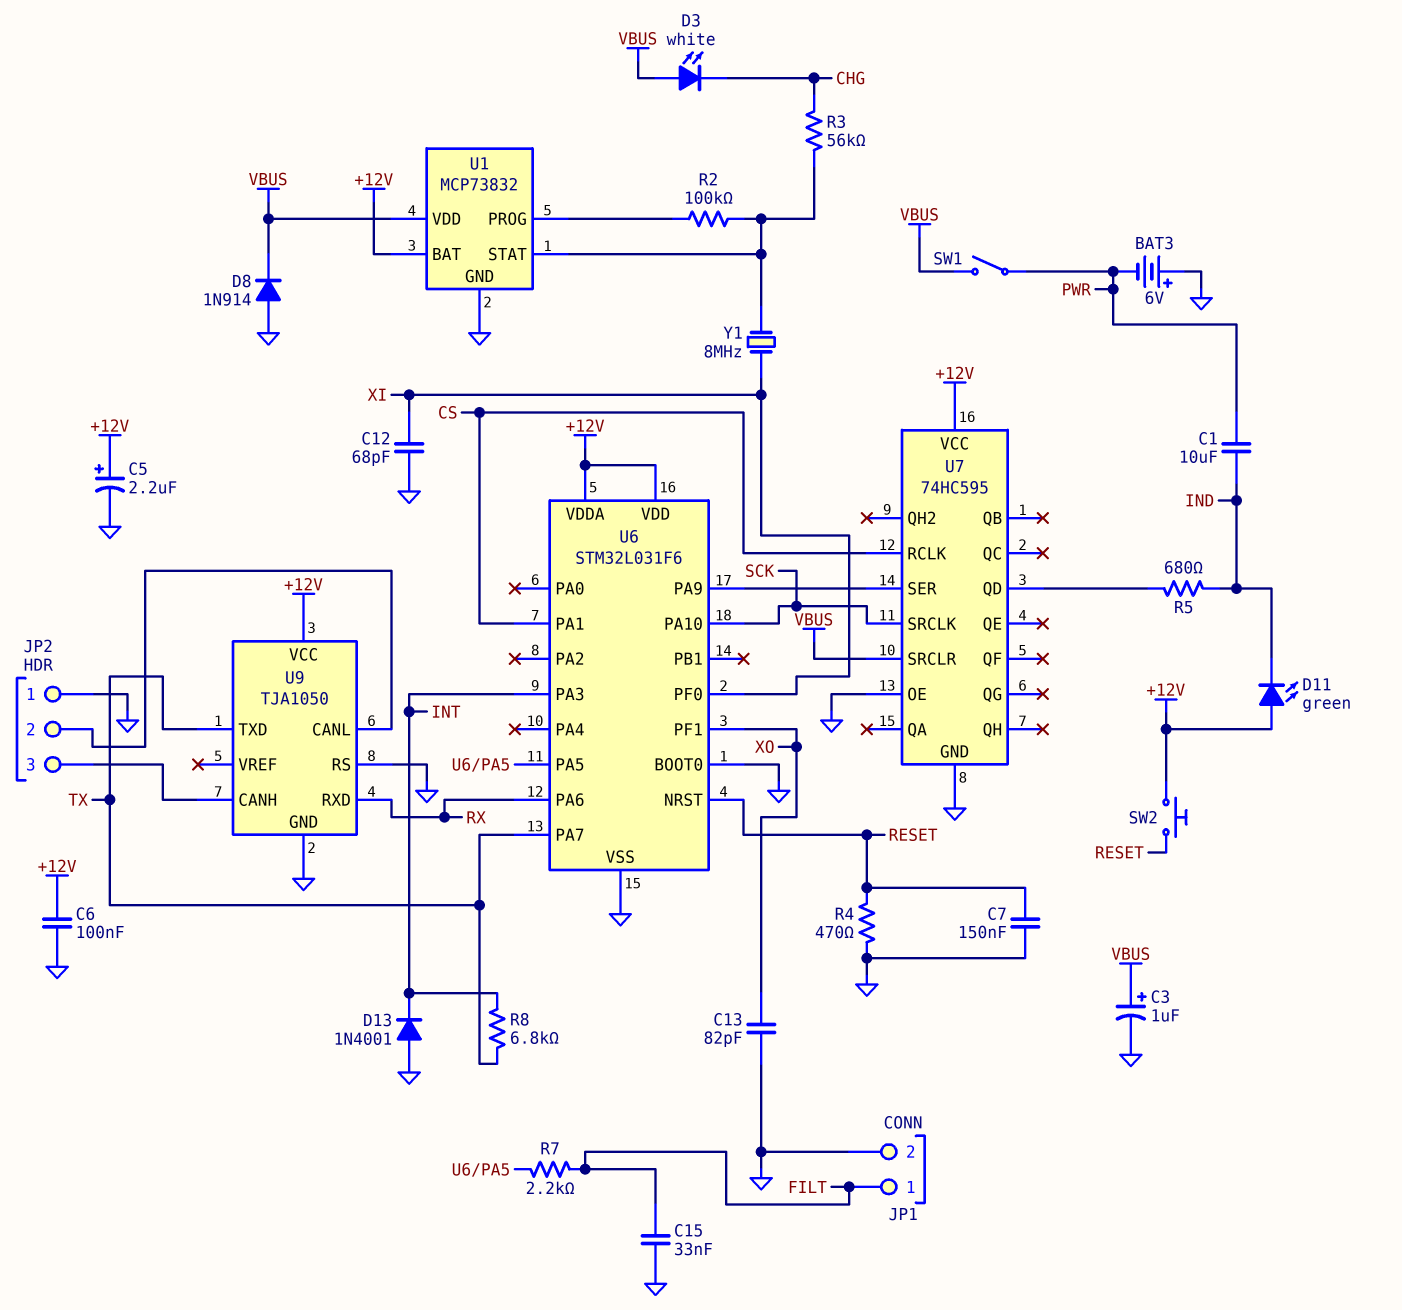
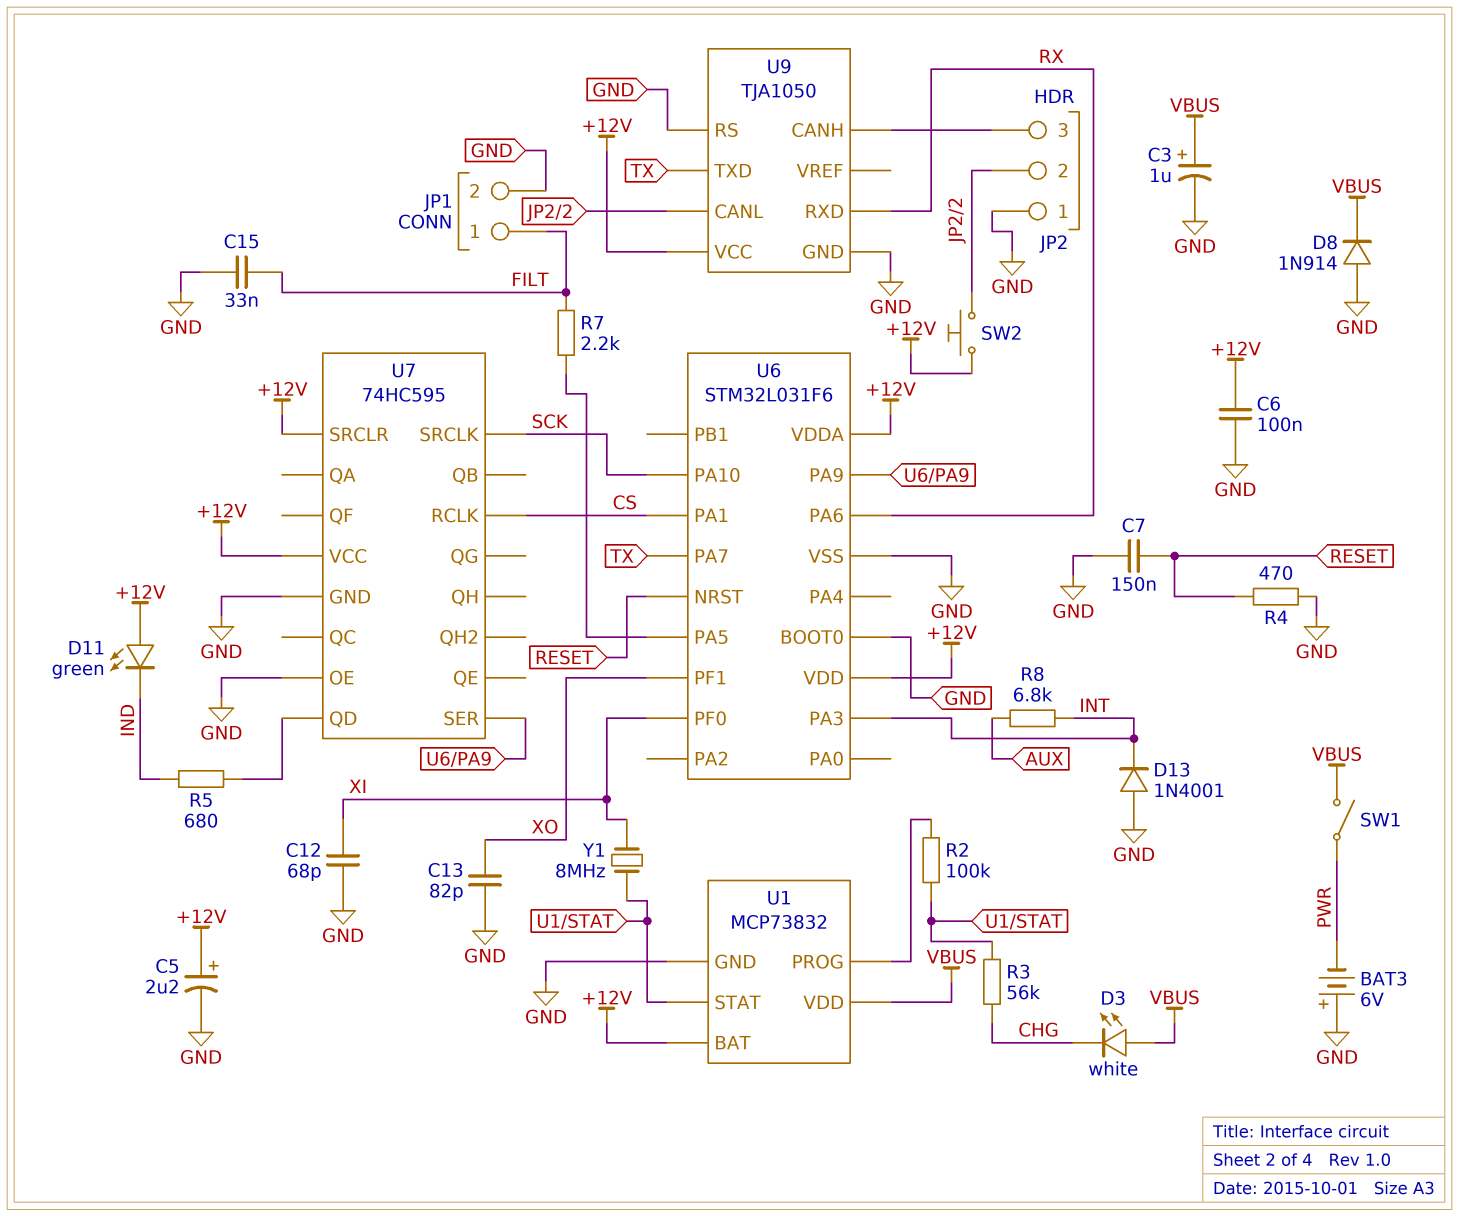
C1: 10uF (IND, PWR) -> none
R8: 6.8k (INT, TX) -> 6.8k (AUX, INT)
SW2: button (+12V, RESET) -> button (+12V, JP2/2)
U7 pin SRCLR: VBUS -> +12V

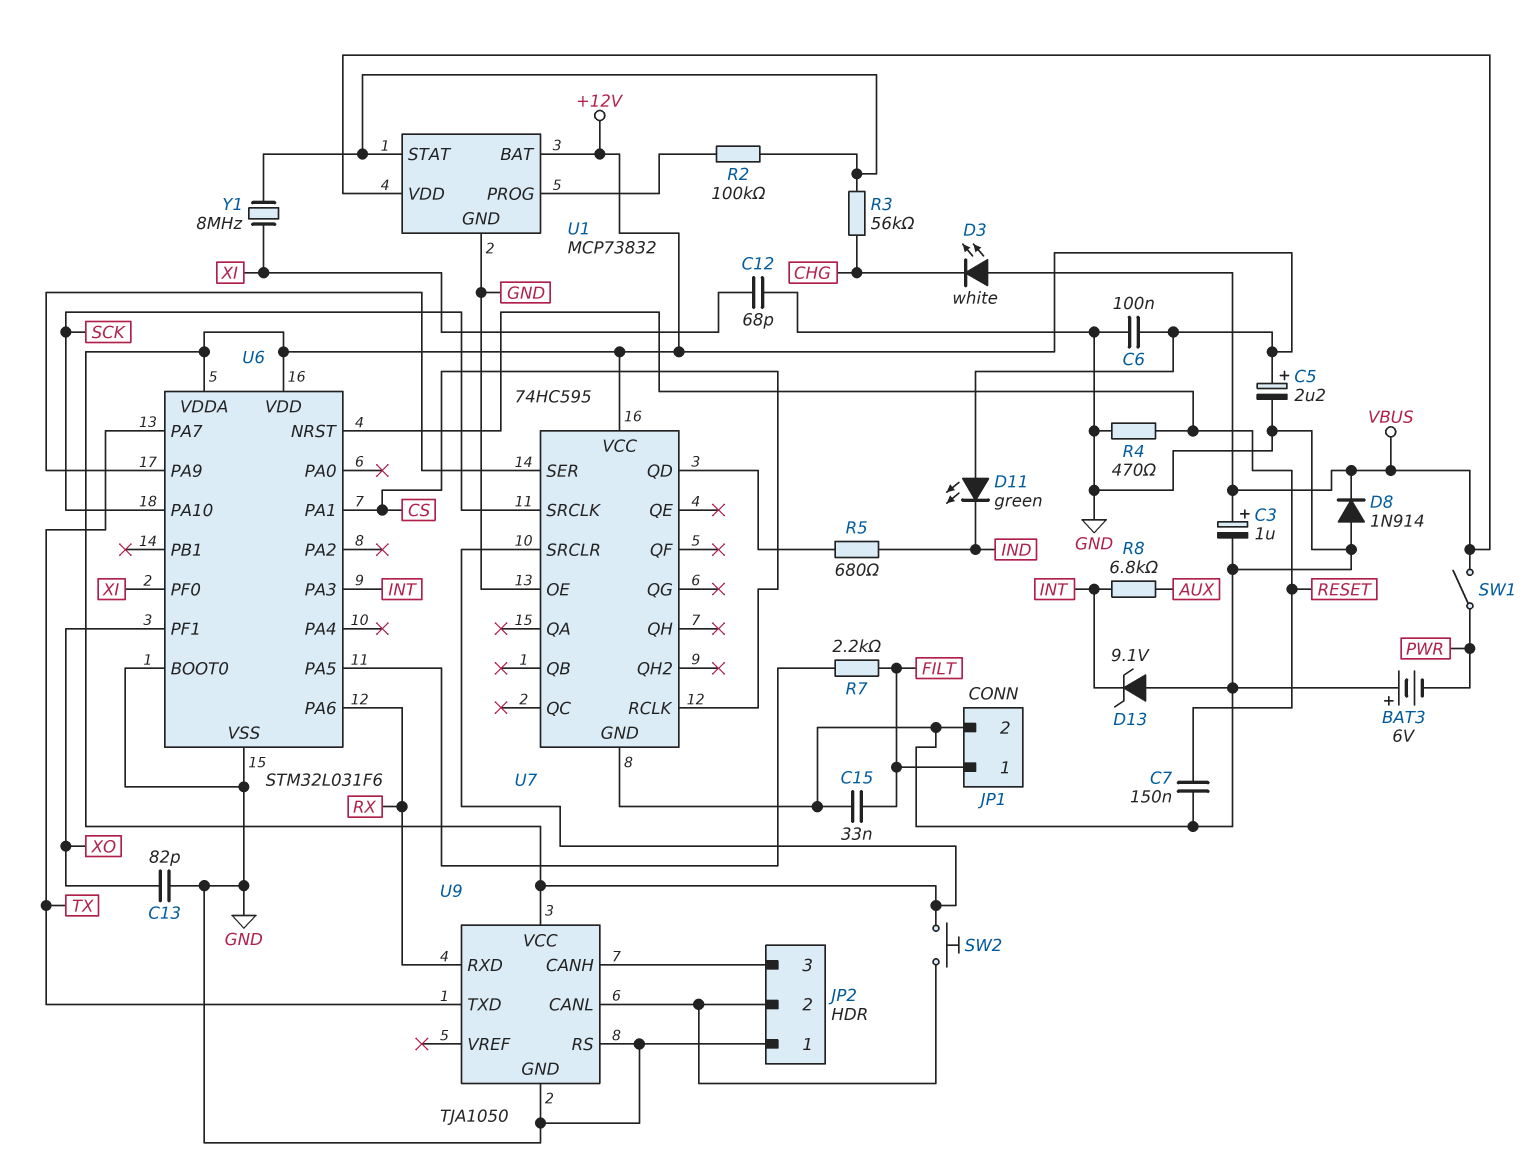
D13: diode 1N4001 (A GND, K INT) -> zener 9.1V (A GND, K INT)

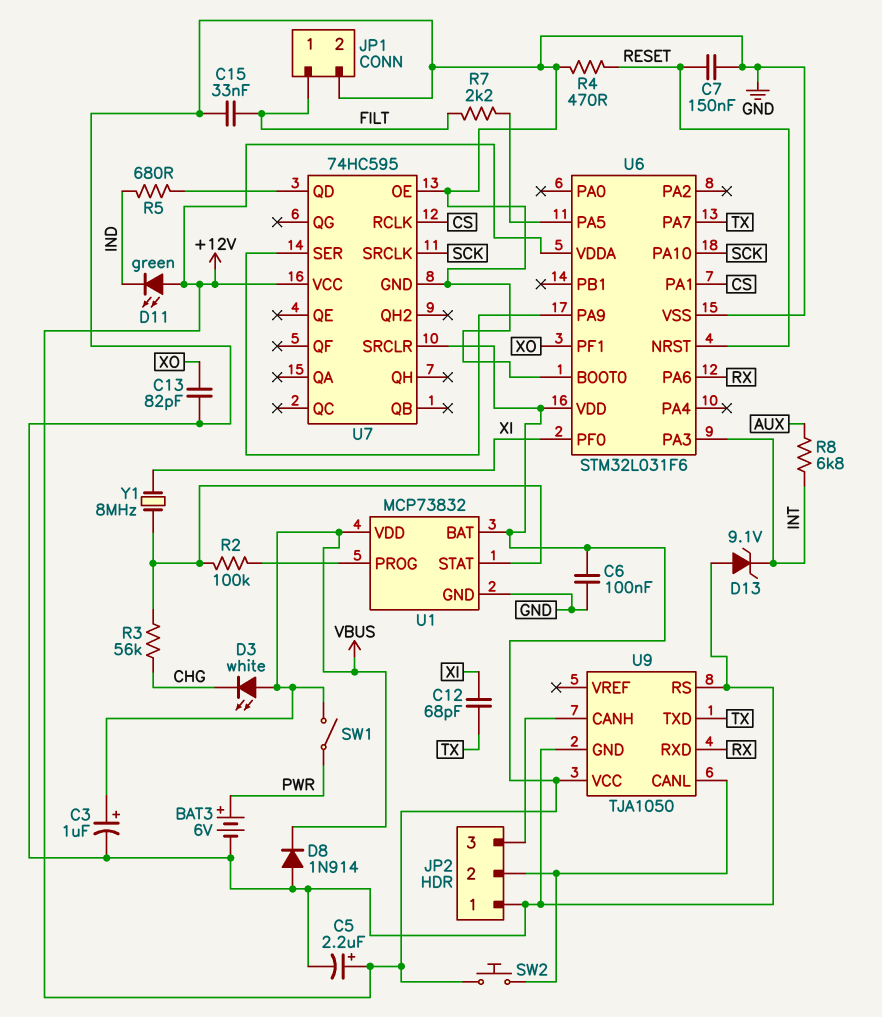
BAT3: 6V (plus GND, minus PWR) -> 6V (plus PWR, minus GND)
C12: 68pF (GND, XI) -> 68pF (TX, XI)

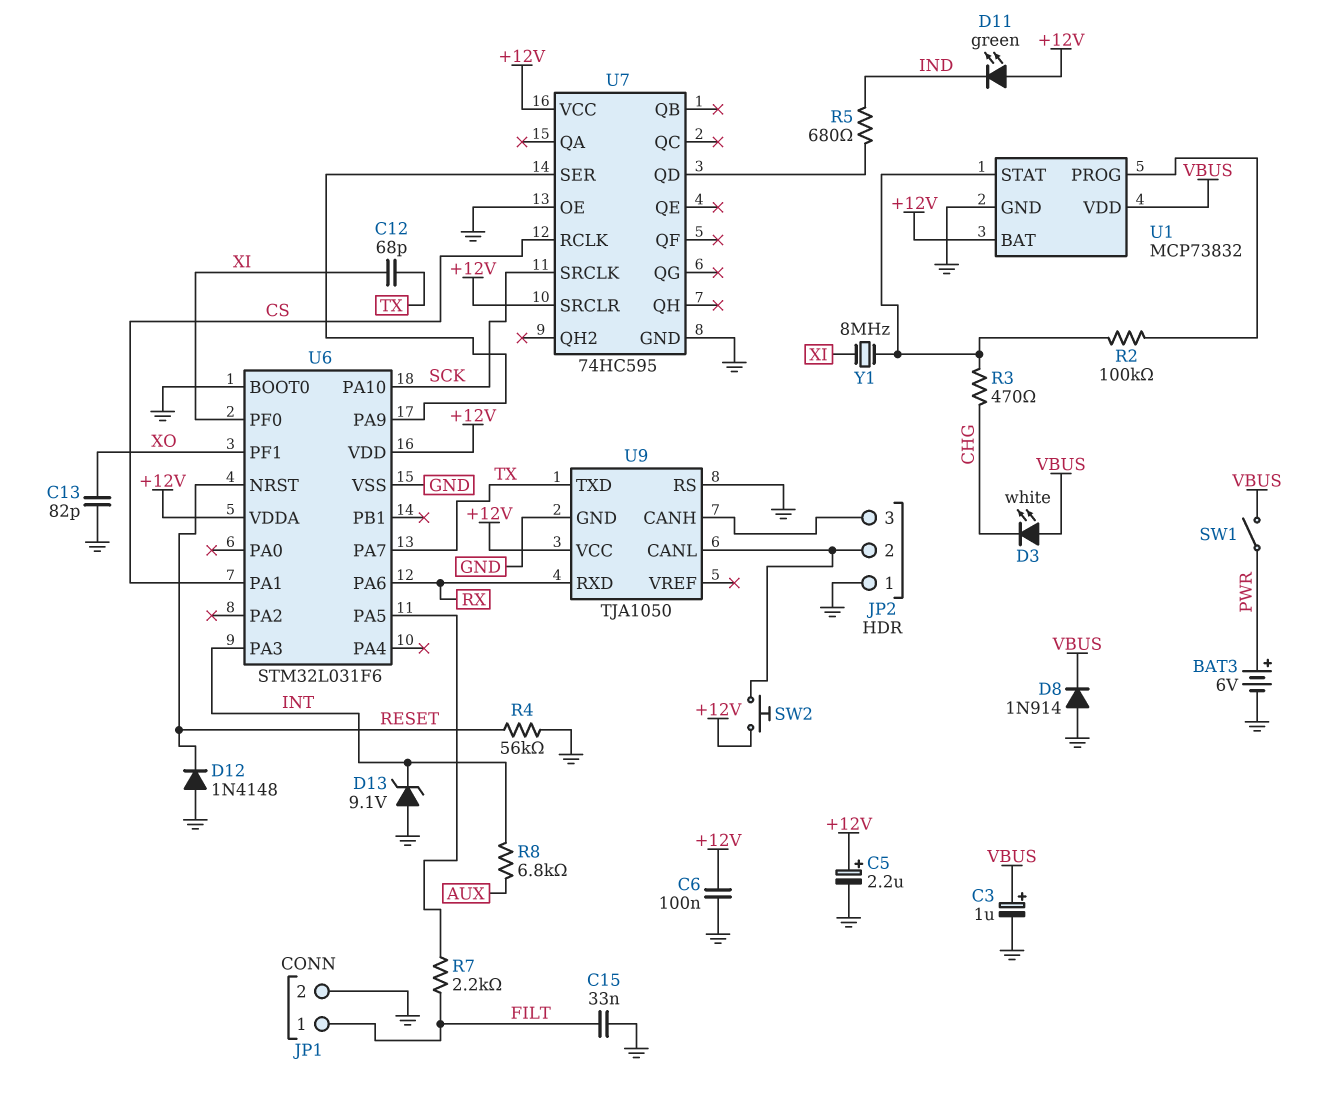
C7: 150nF (GND, RESET) -> none
D12: none -> diode 1N4148 (A GND, K RESET)
R3: 56k (CHG, U1/STAT) -> 470 (CHG, U1/STAT)
R4: 470 (GND, RESET) -> 56k (GND, RESET)

